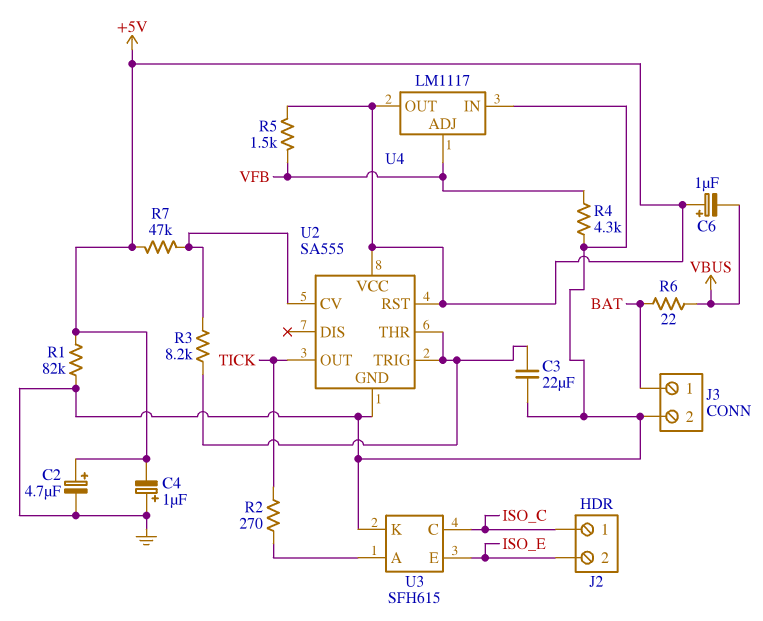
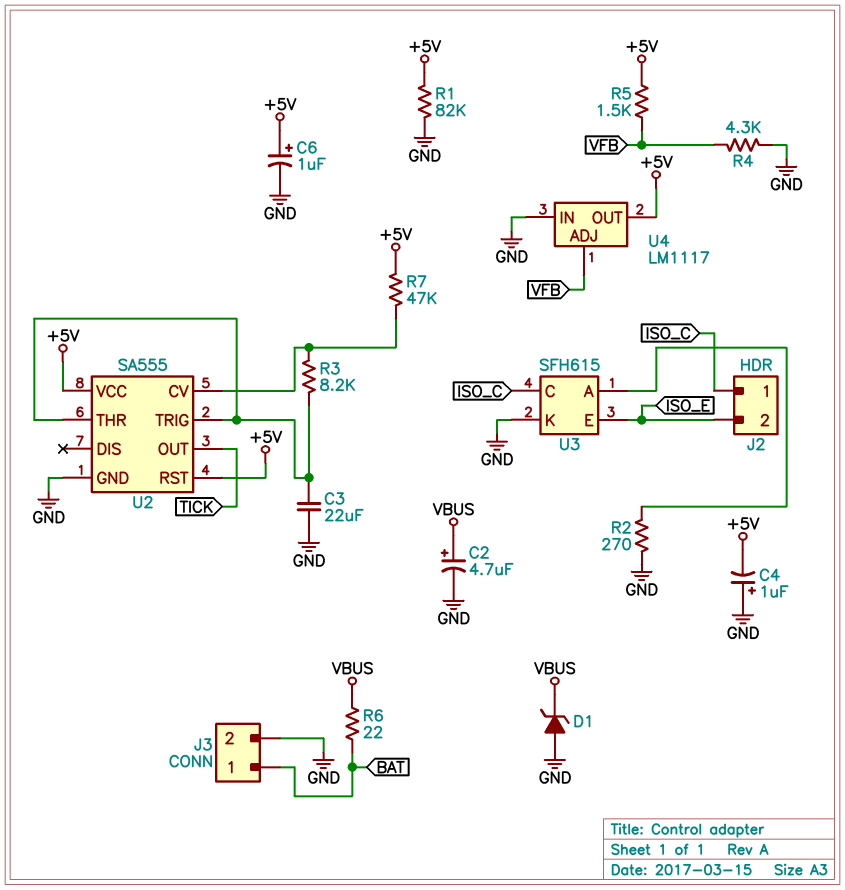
C2: 4.7uF (plus +5V, minus GND) -> 4.7uF (plus VBUS, minus GND)
C6: 1uF (plus +5V, minus VBUS) -> 1uF (plus +5V, minus GND)
D1: none -> zener (A GND, K VBUS)
R2: 270 (TICK, U3/A) -> 270 (GND, U3/A)

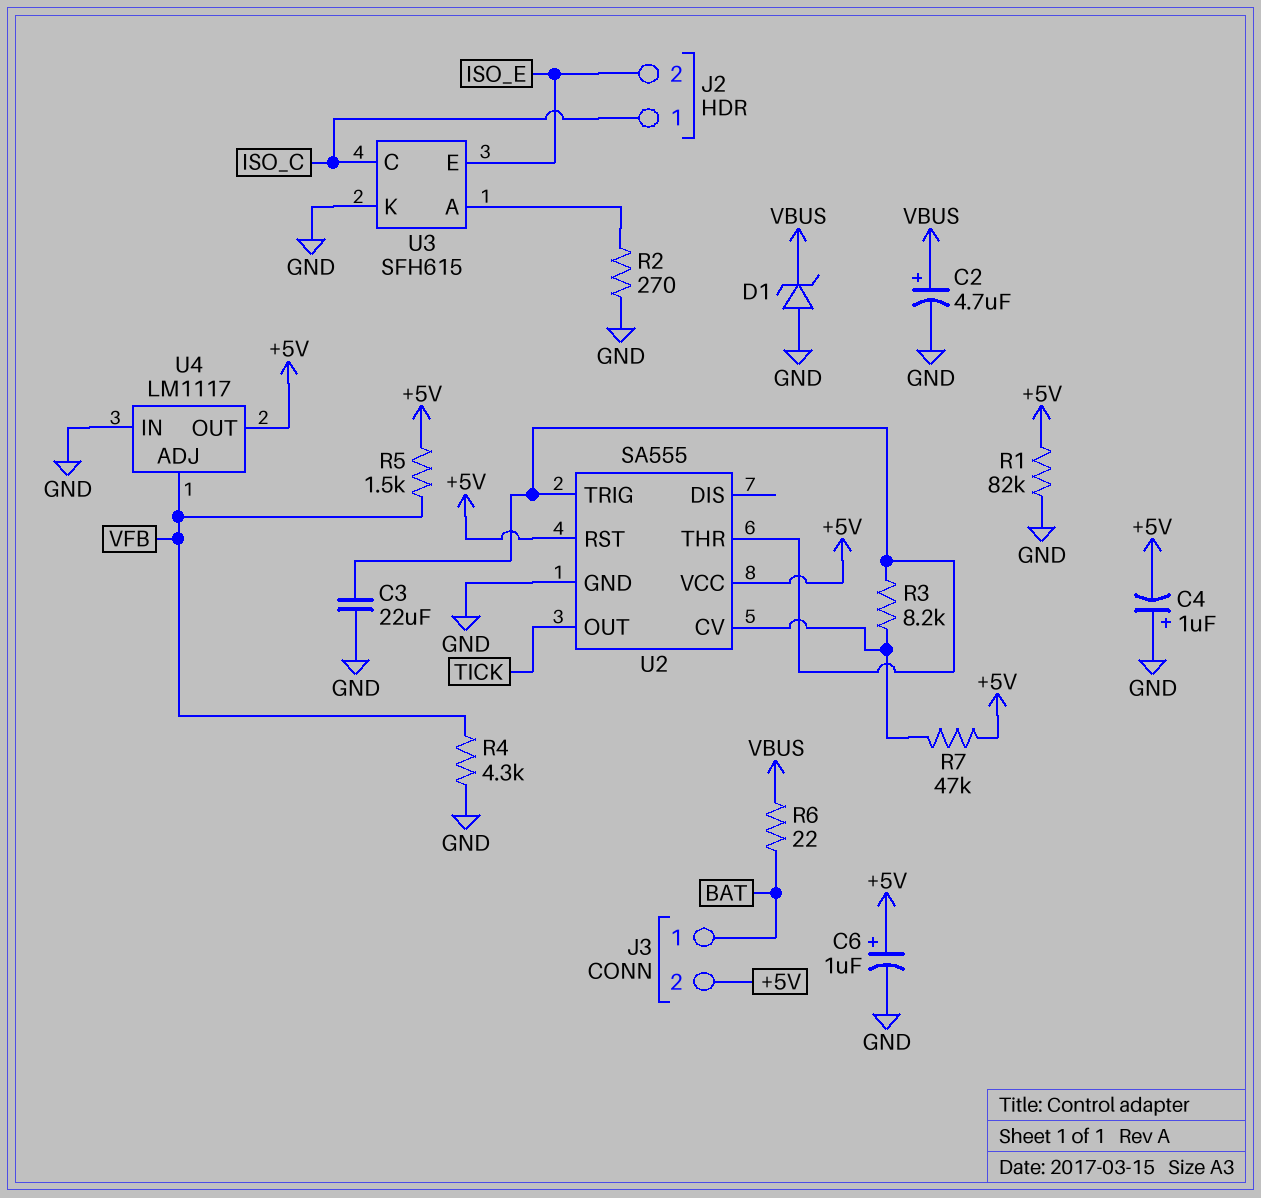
J3 pin 2: GND -> +5V

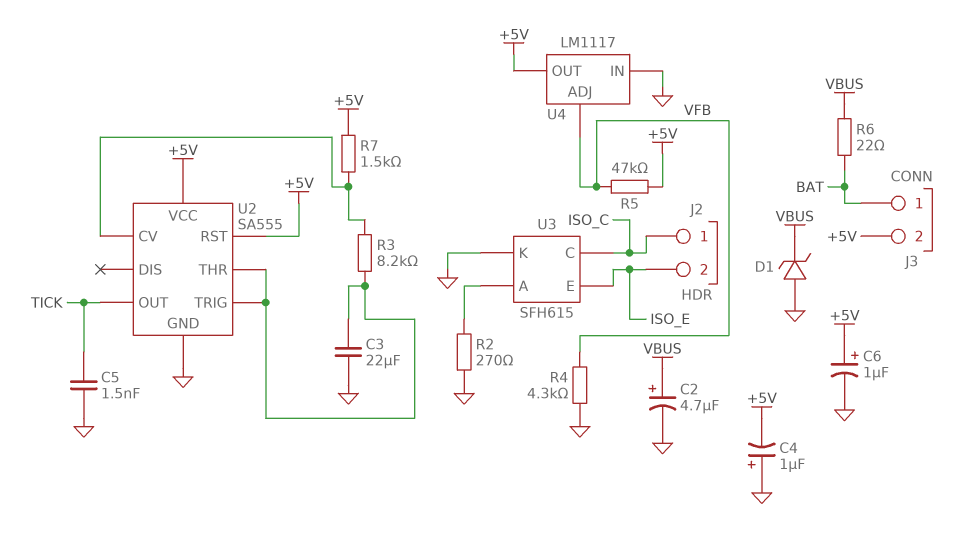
C5: none -> 1.5nF (GND, TICK)
R1: 82k (+5V, GND) -> none
R5: 1.5k (+5V, VFB) -> 47k (+5V, VFB)
R7: 47k (+5V, U2/CV) -> 1.5k (+5V, U2/CV)

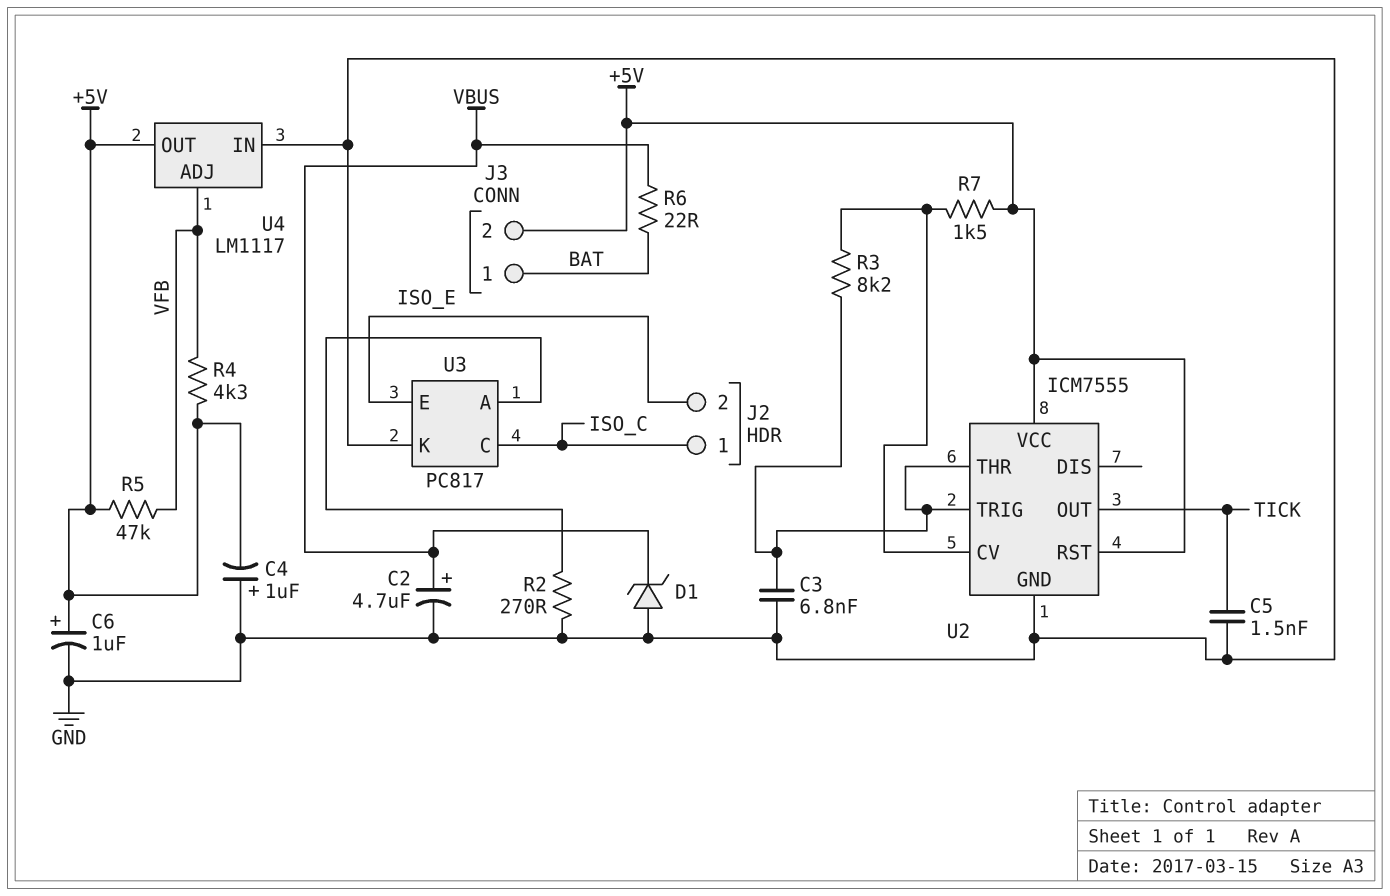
C3: 22uF (GND, U2/THR) -> 6.8nF (GND, U2/THR)
R4: 4.3k (GND, VFB) -> 4.3k (+5V, VFB)
U2: SA555 -> ICM7555
U3: SFH615 -> PC817

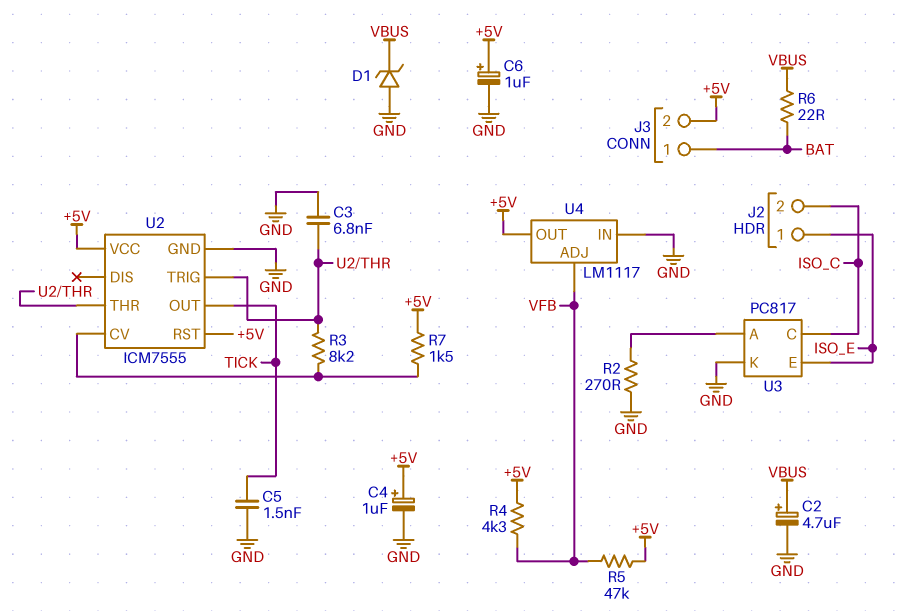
C4: 1uF (plus GND, minus +5V) -> 1uF (plus +5V, minus GND)
J2 pin 1: ISO_C -> ISO_E
J2 pin 2: ISO_E -> ISO_C

